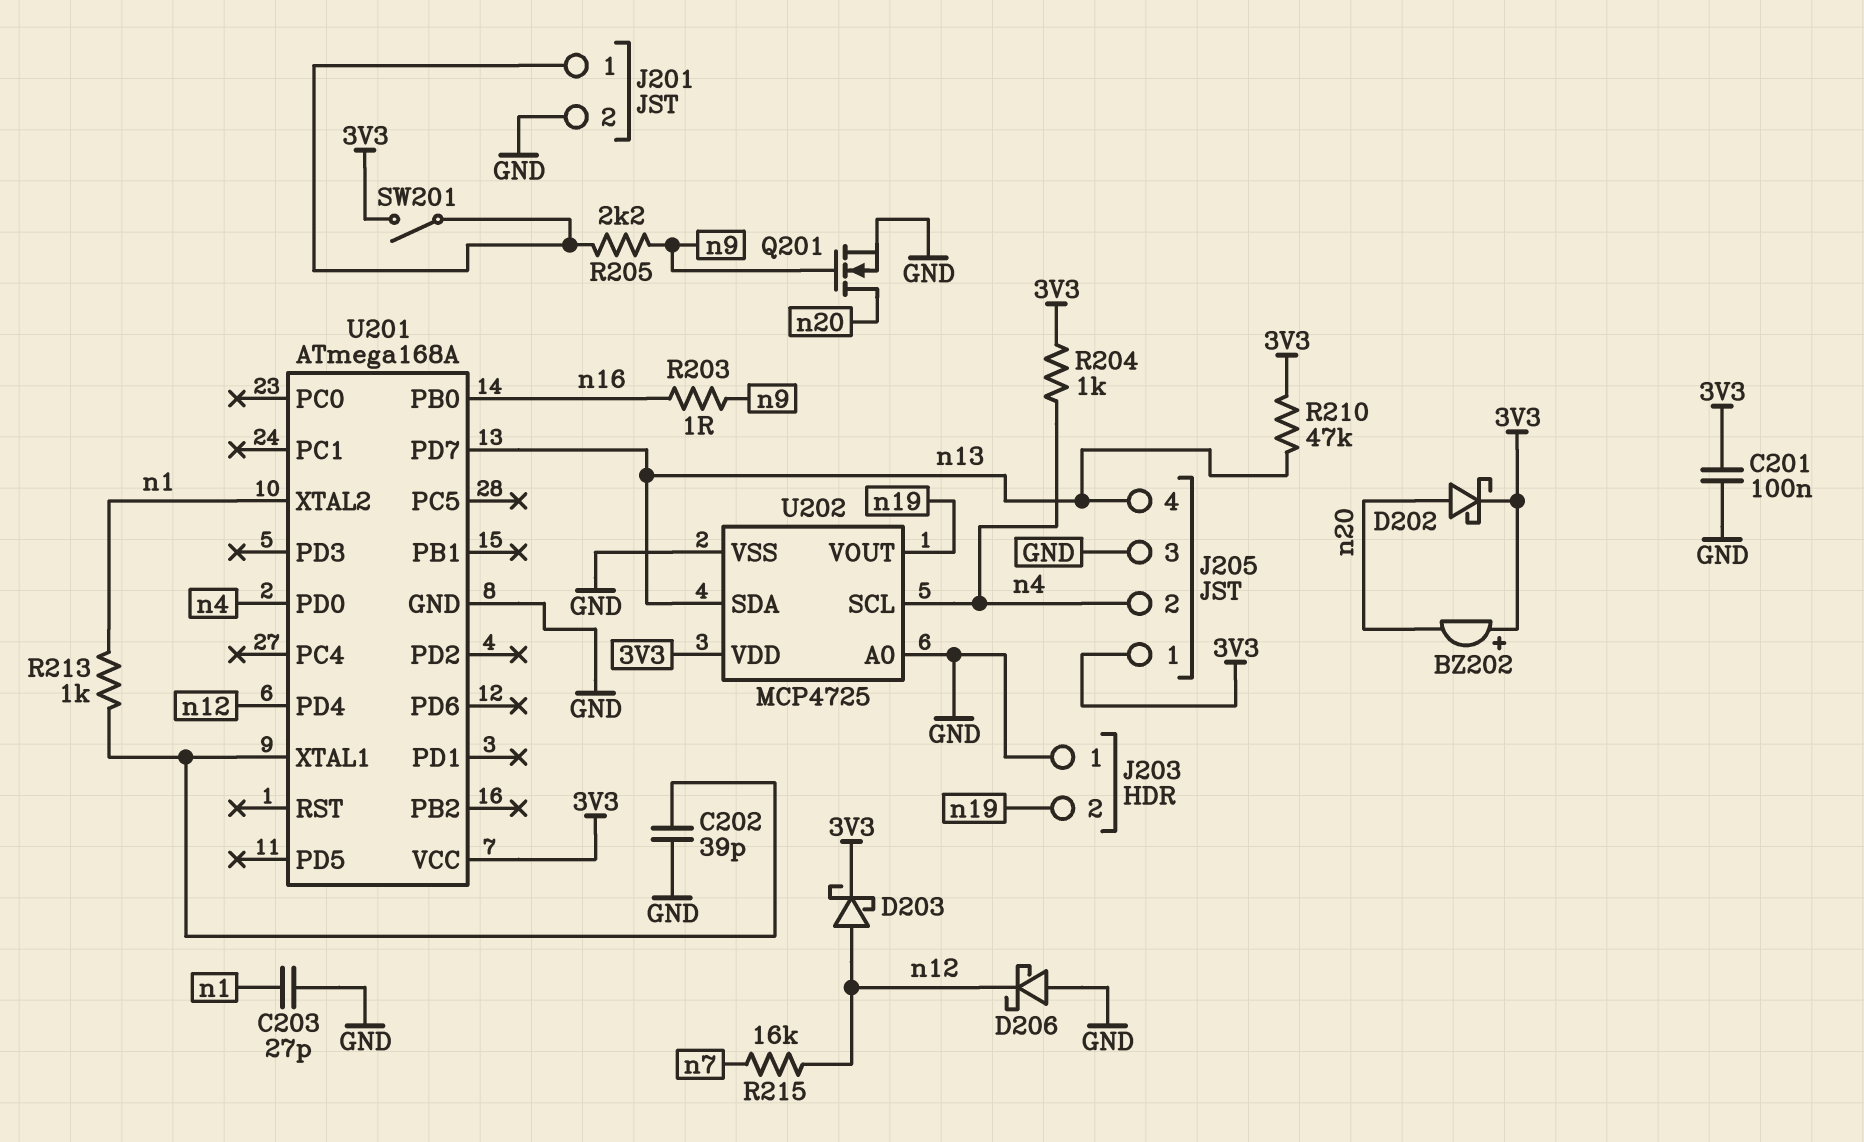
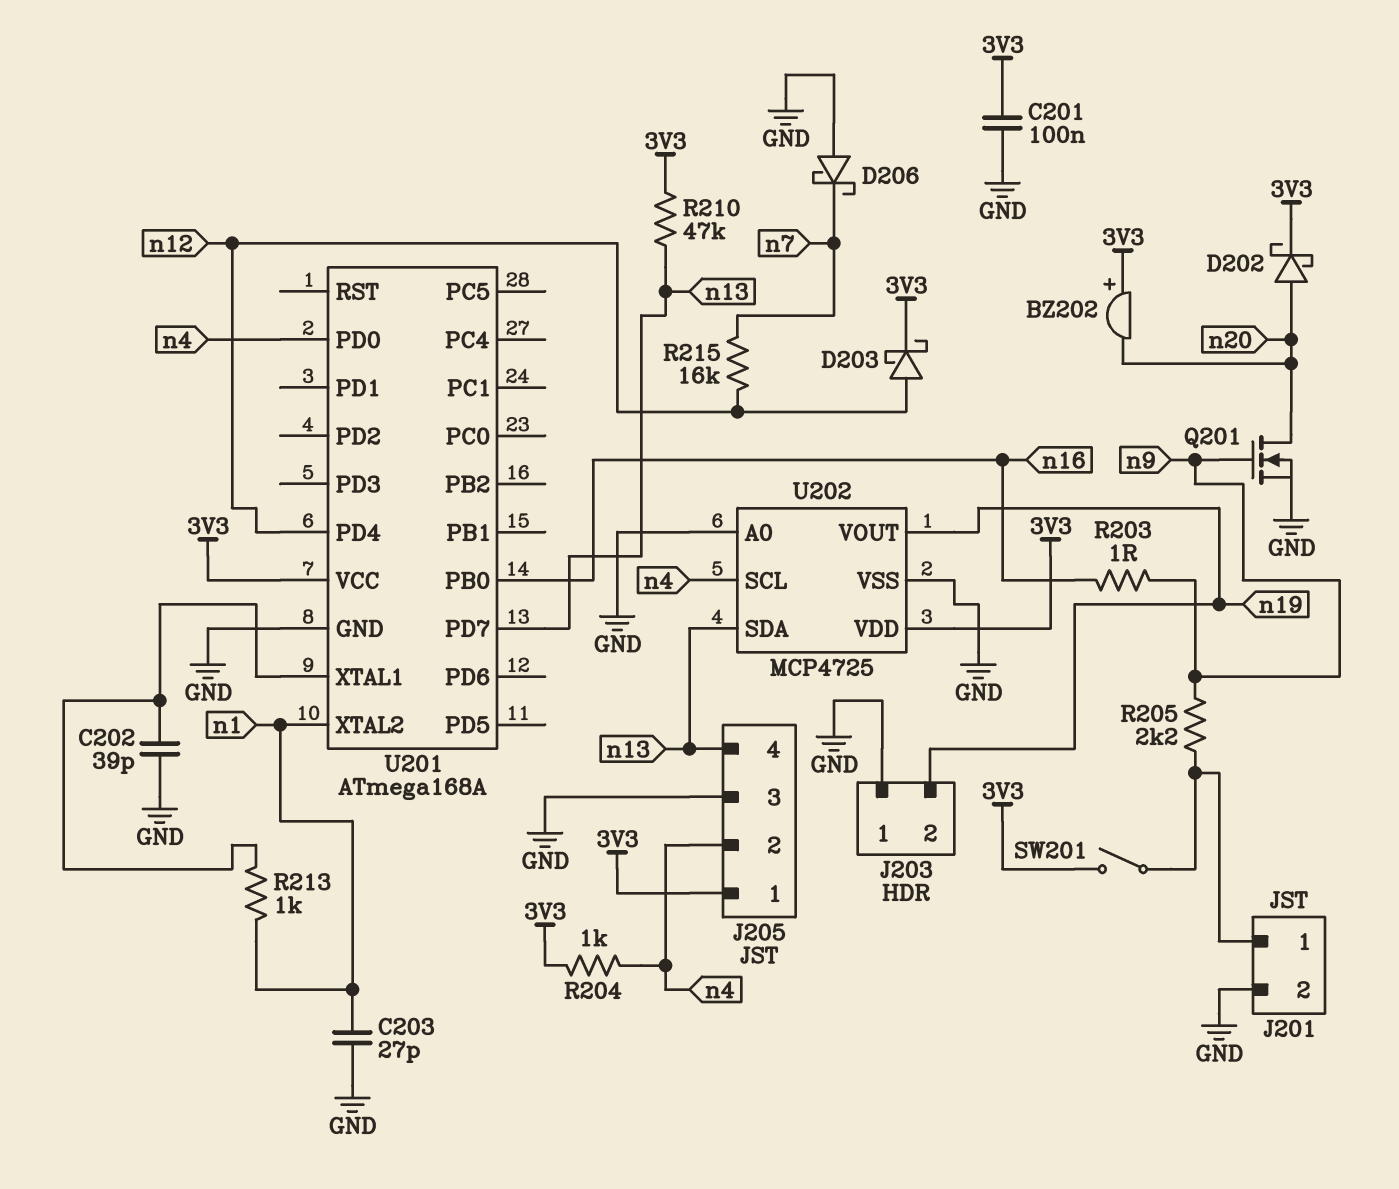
D206: schottky (A GND, K n12) -> schottky (A GND, K n7)

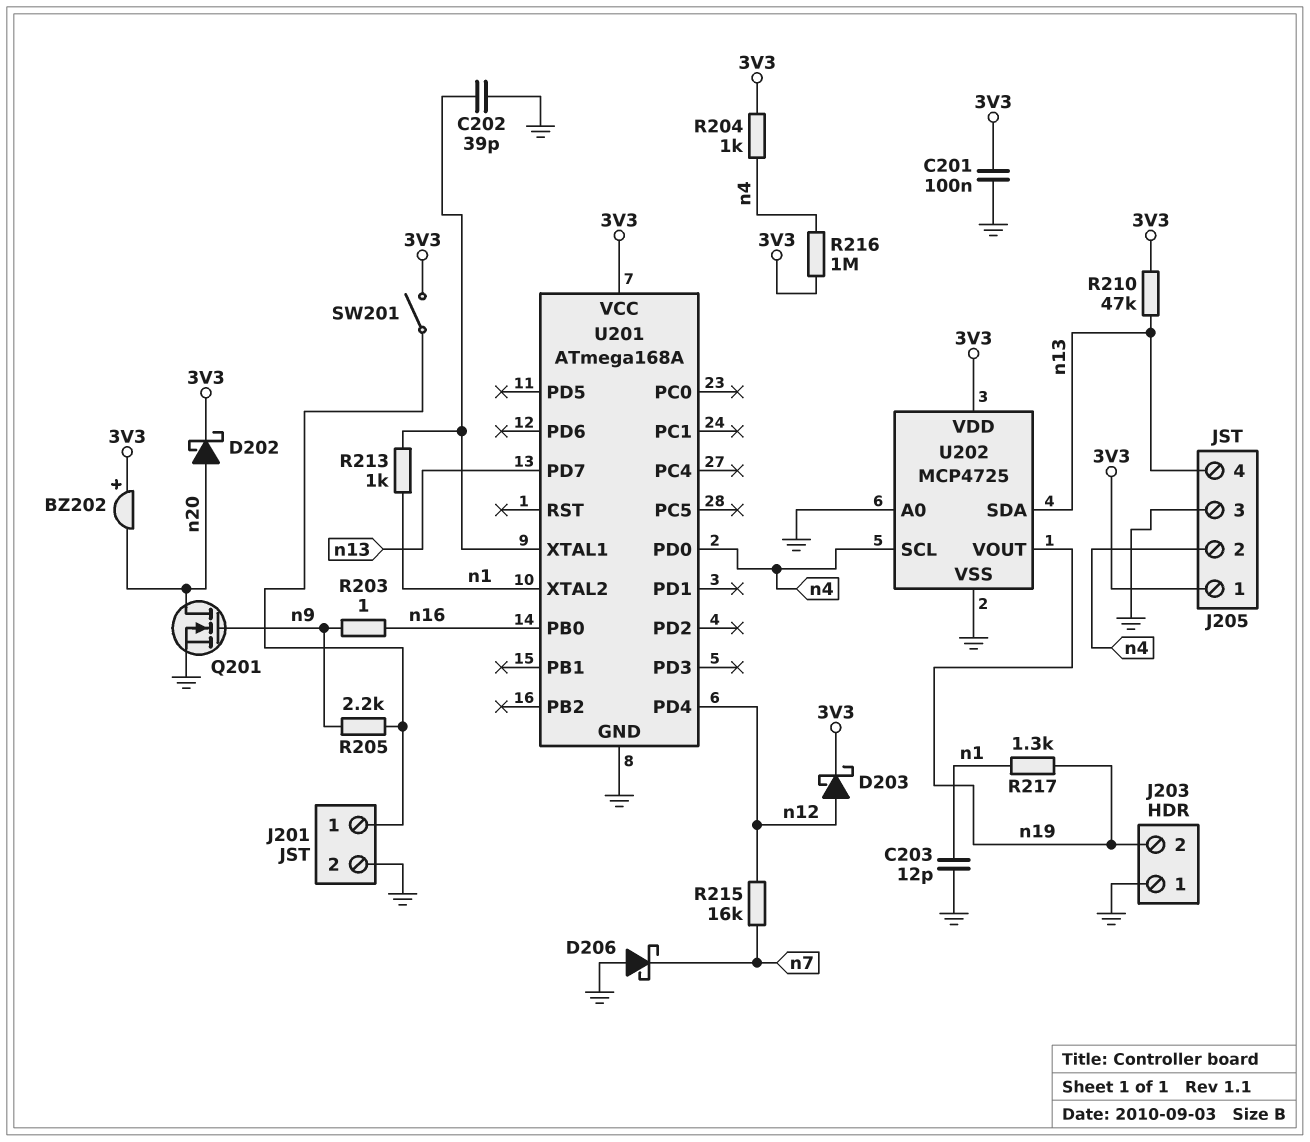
C203: 27pF (GND, n1) -> 12pF (GND, n1)
R216: none -> 1M (3V3, n4)
R217: none -> 1.3k (n1, n19)

